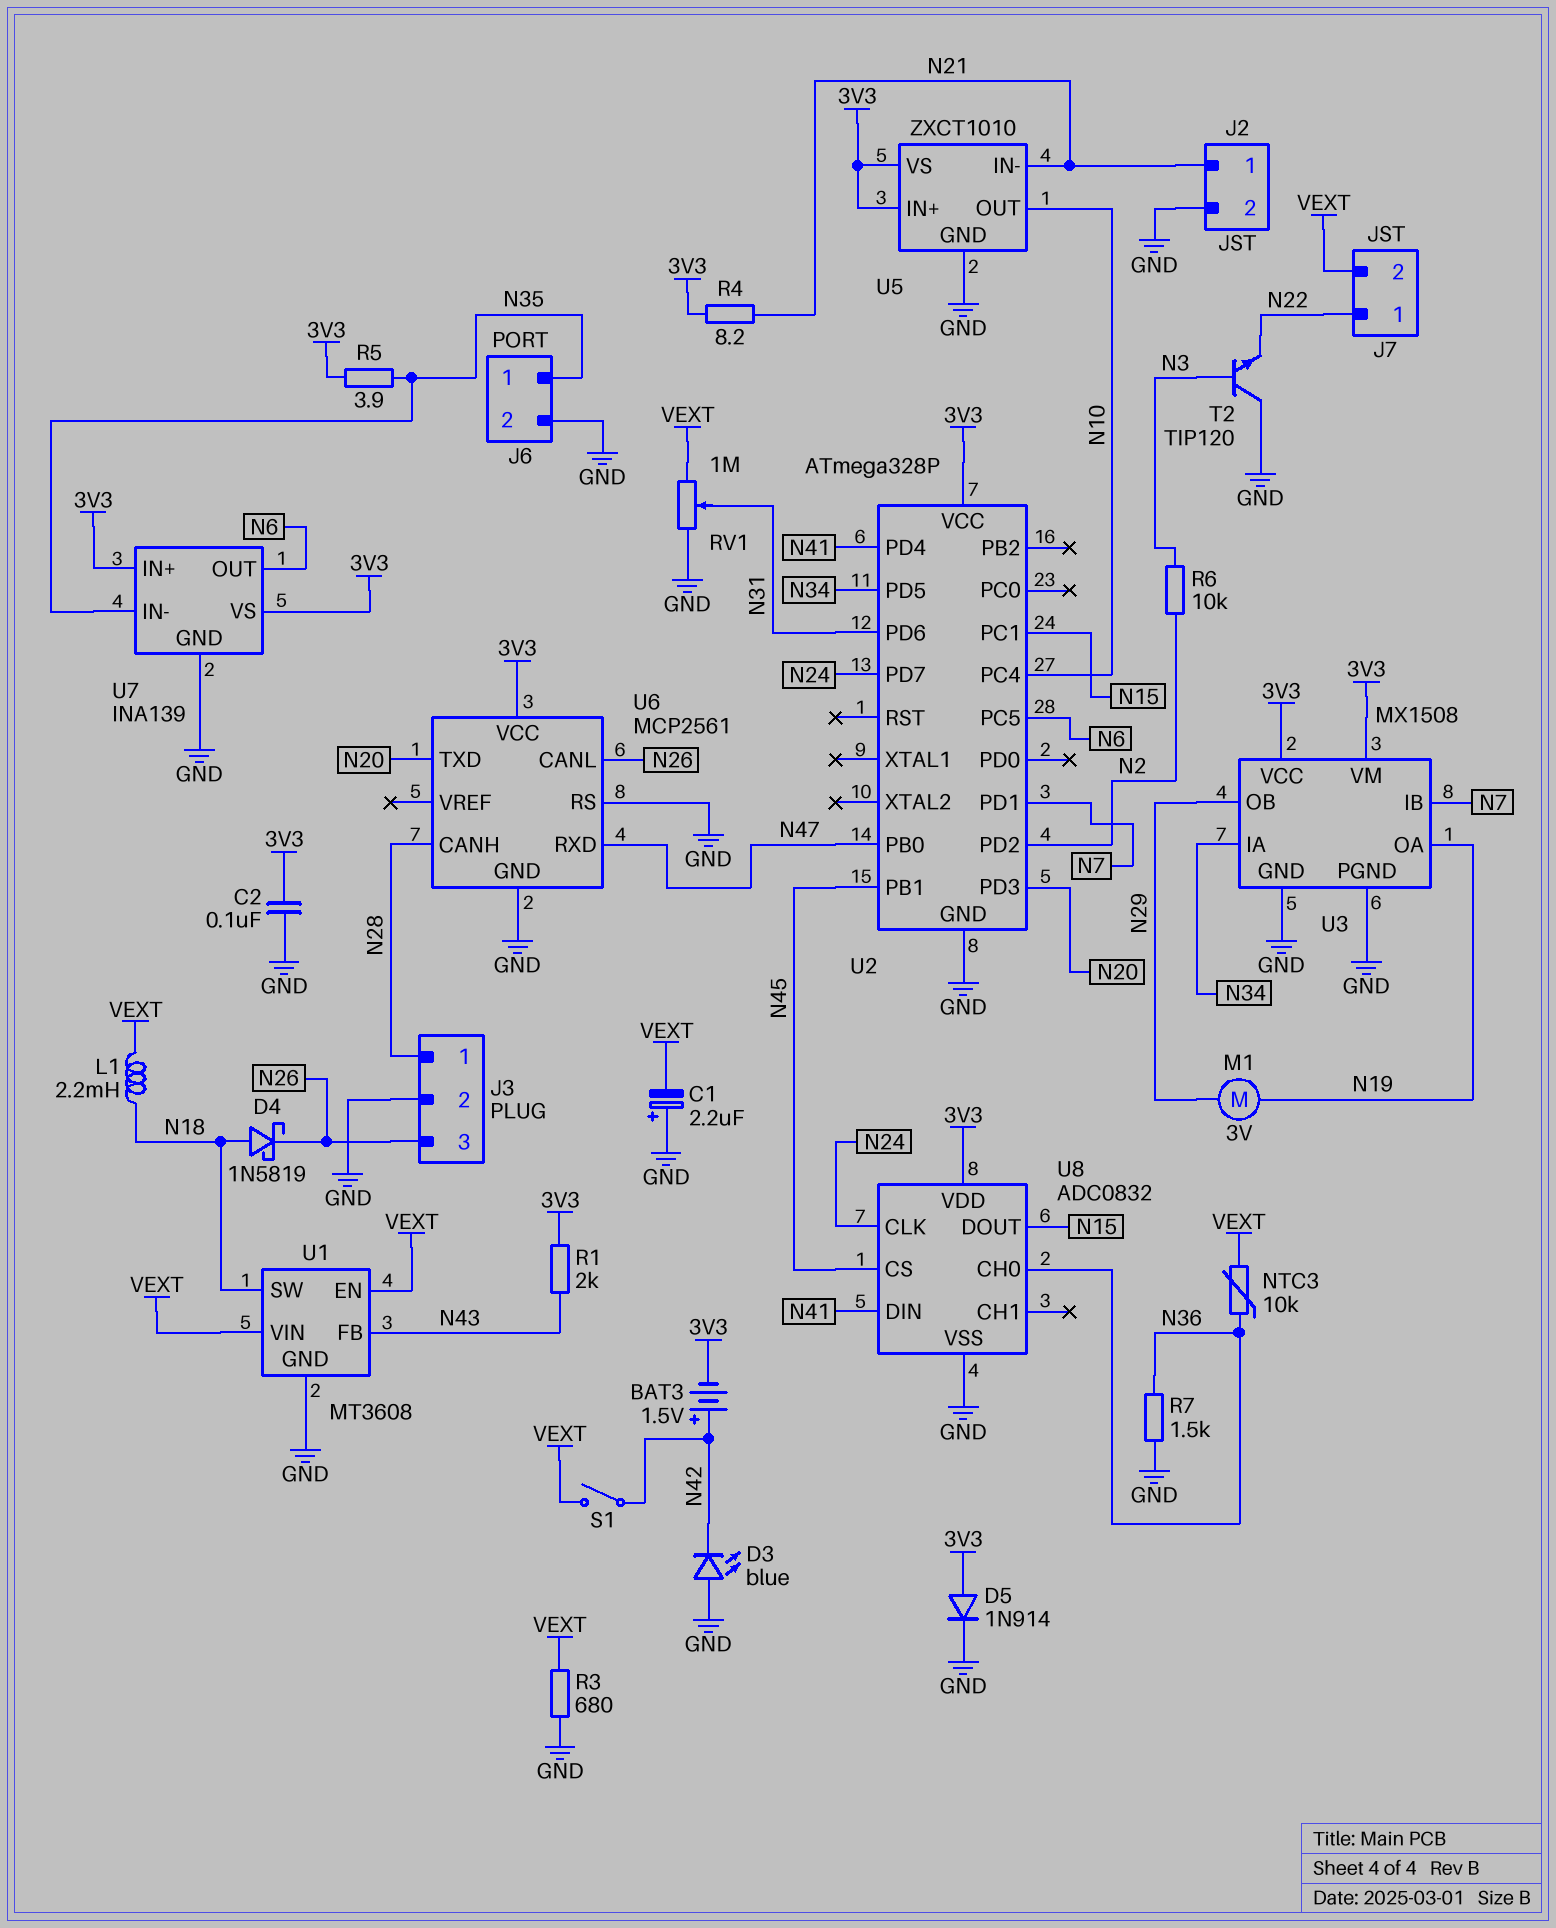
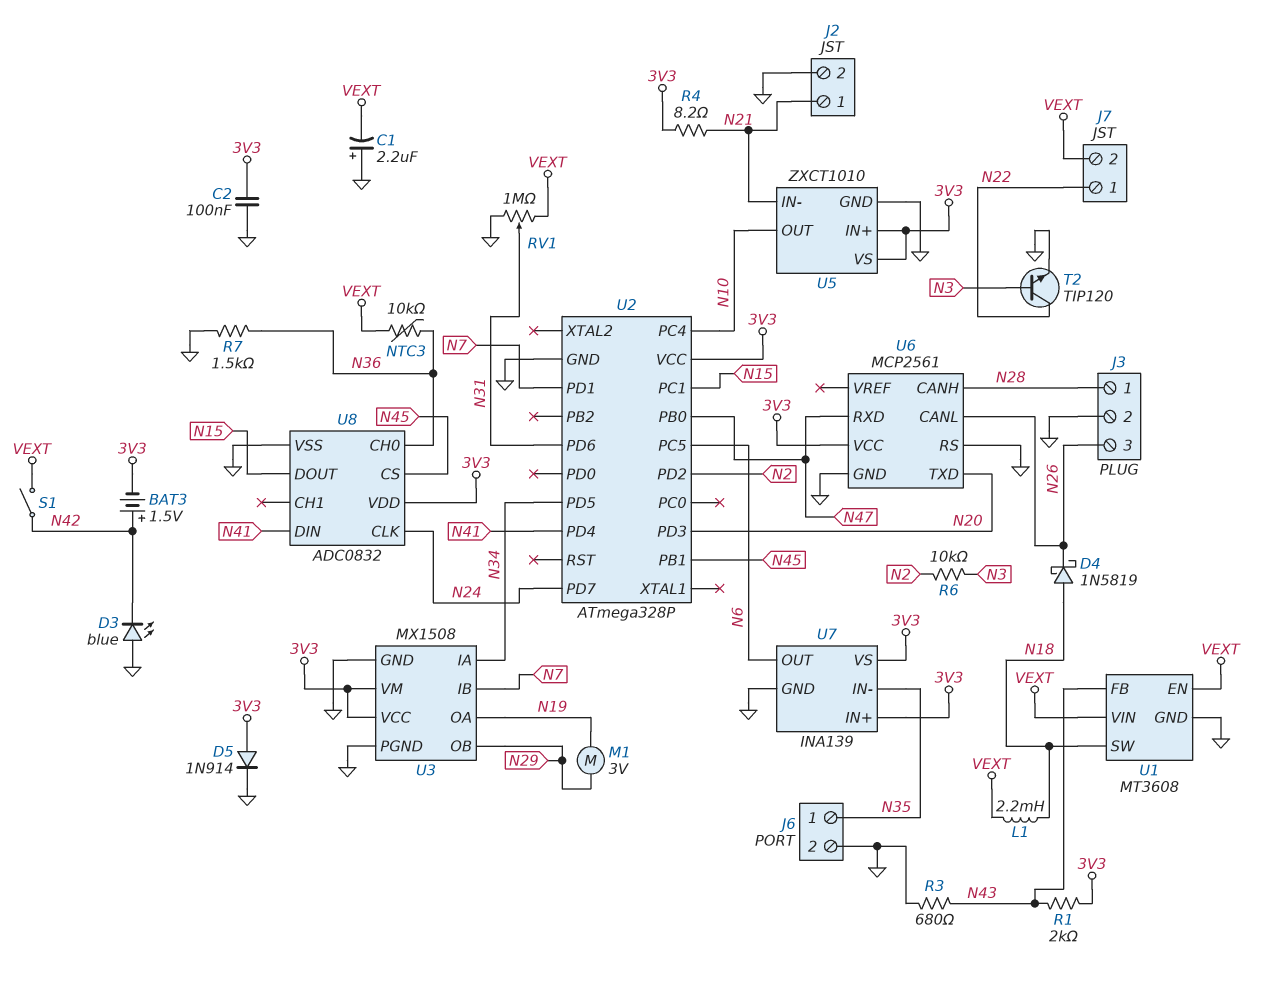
R3: 680 (GND, VEXT) -> 680 (GND, N43)
R5: 3.9 (3V3, N35) -> none
T2: NPN TIP120 (B N3, C GND, E N22) -> NPN TIP120 (B N3, C N22, E GND)

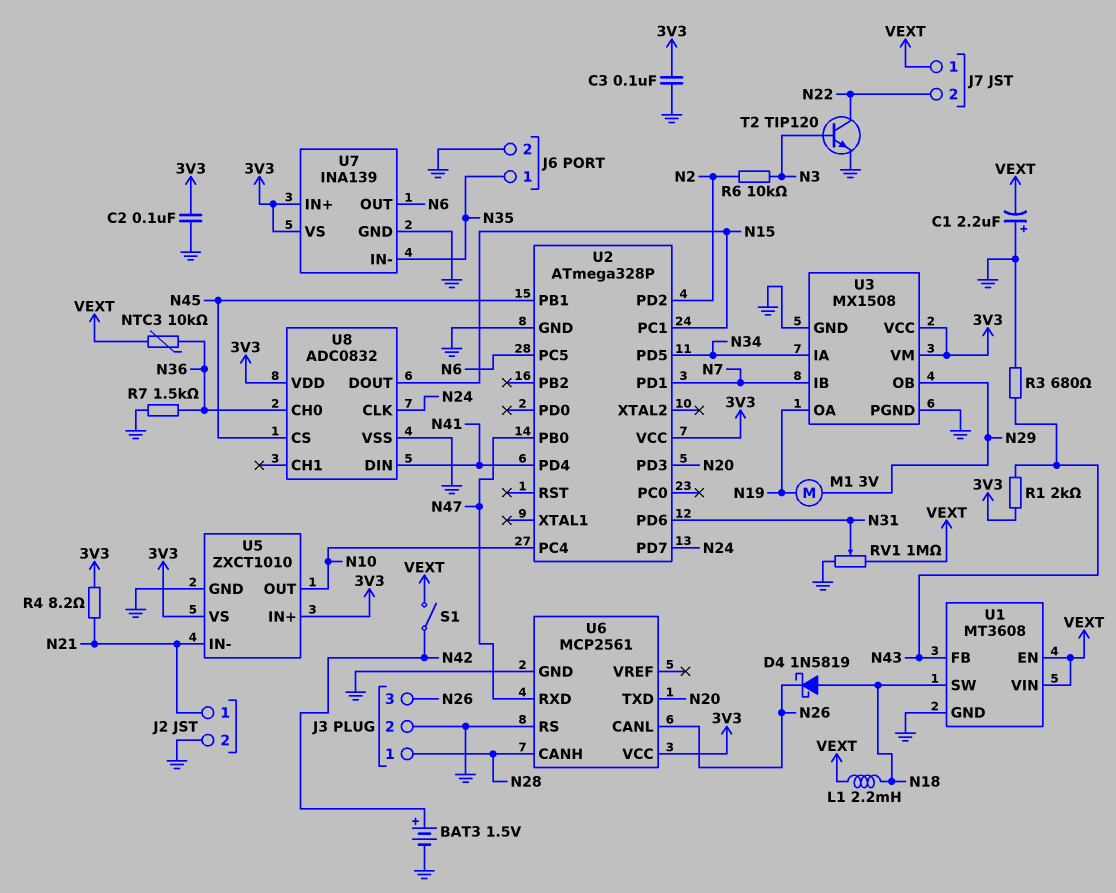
BAT3: 1.5V (plus N42, minus 3V3) -> 1.5V (plus N42, minus GND)
C3: none -> 100nF (3V3, GND)
D3: LED blue (A GND, K N42) -> none
D5: diode 1N914 (A 3V3, K GND) -> none
J7 pin 1: N22 -> VEXT
J7 pin 2: VEXT -> N22

